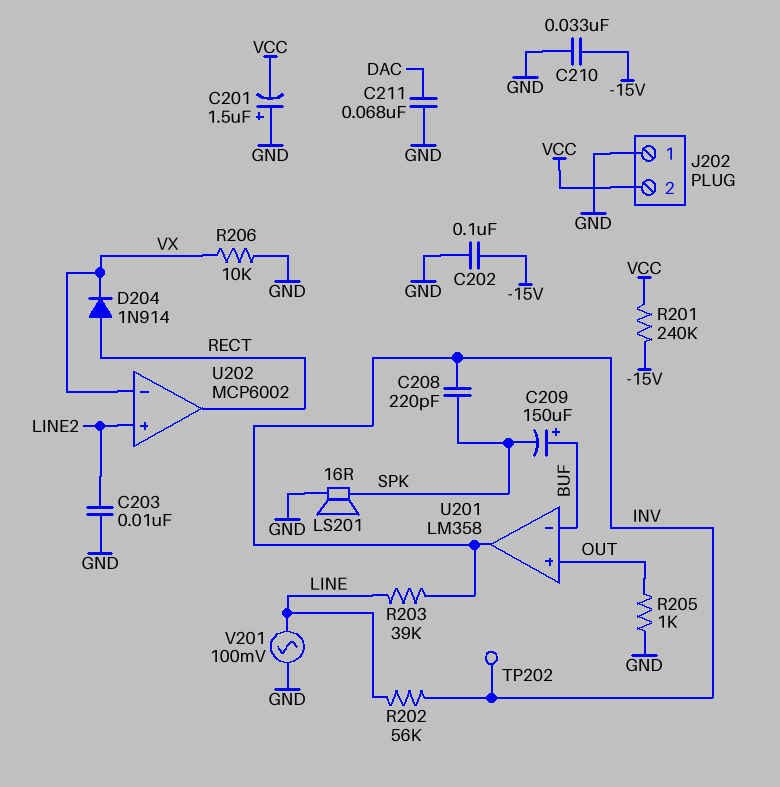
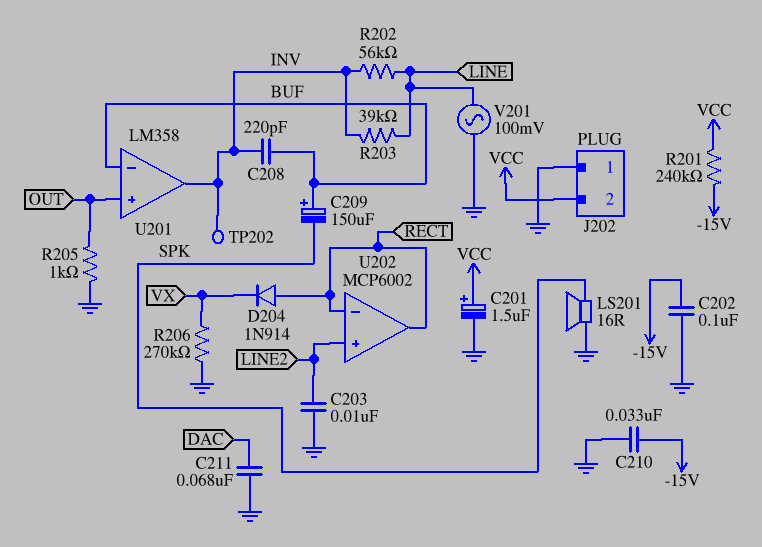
C201: 1.5uF (plus GND, minus VCC) -> 1.5uF (plus VCC, minus GND)
C208: 220pF (INV, SPK) -> 220pF (BUF, INV)
R206: 10k (GND, VX) -> 270k (GND, VX)
U202 pin in-: VX -> RECT

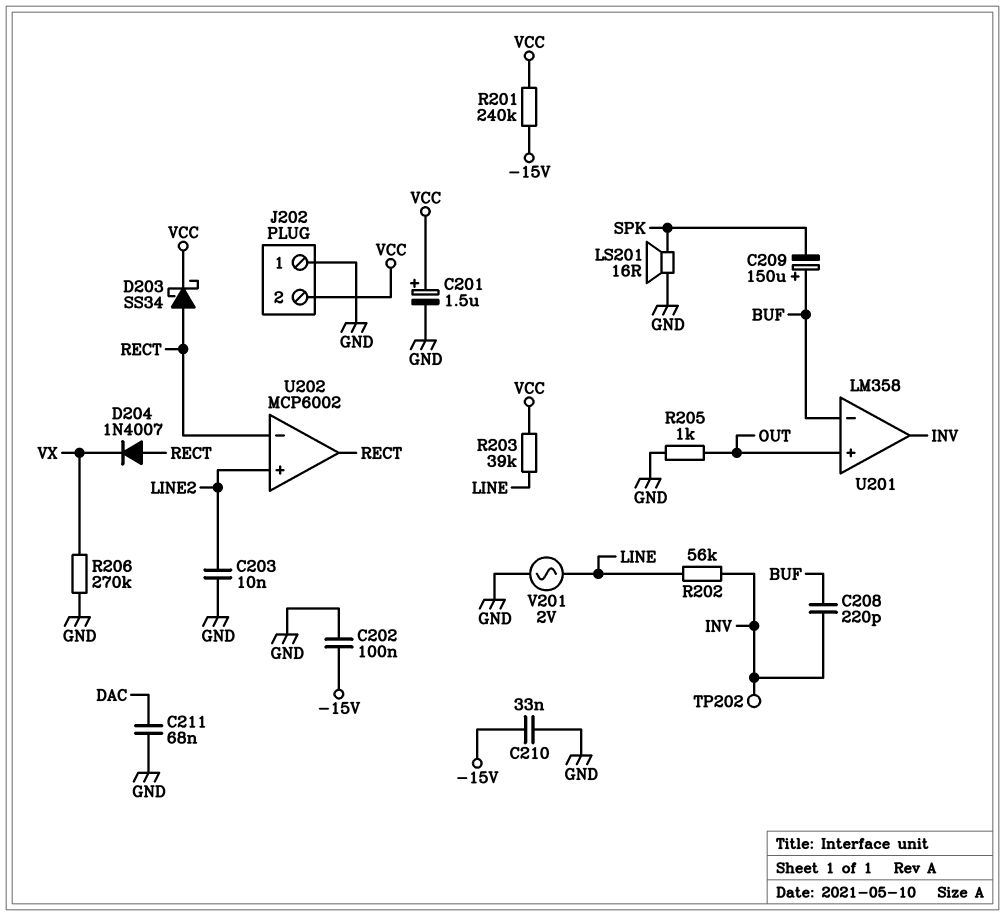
D203: none -> schottky SS34 (A RECT, K VCC)
D204: diode 1N914 (A RECT, K VX) -> diode 1N4007 (A RECT, K VX)
R203: 39k (INV, LINE) -> 39k (LINE, VCC)
V201: AC 100mV (GND, LINE) -> AC 2V (GND, LINE)

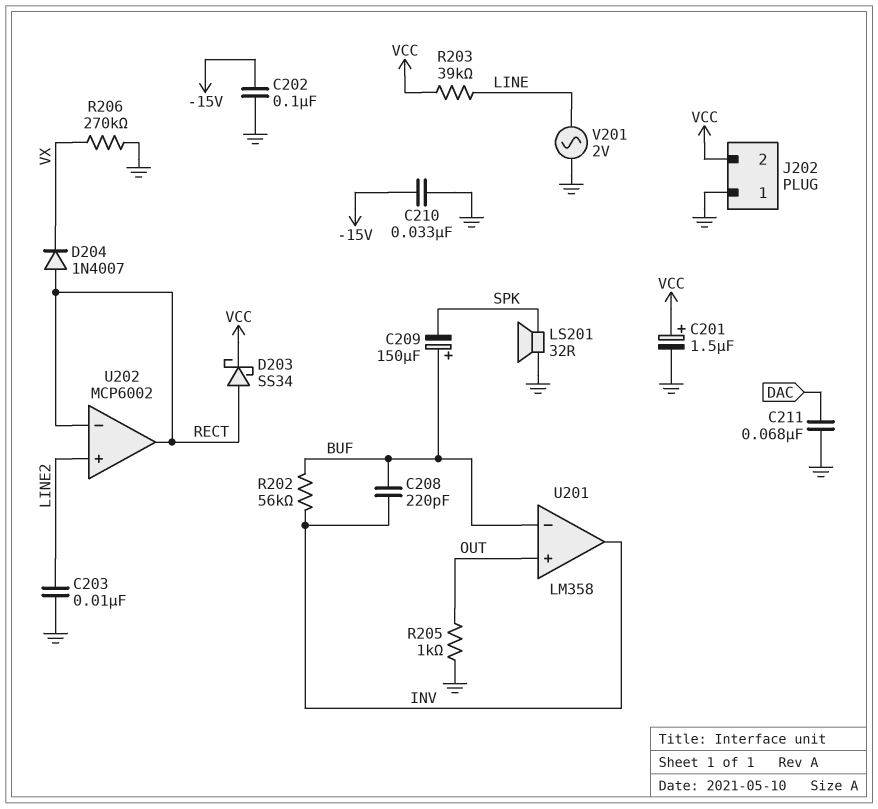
LS201: speaker 16R (GND, SPK) -> speaker 32R (GND, SPK)
R201: 240k (-15V, VCC) -> none
R202: 56k (INV, LINE) -> 56k (BUF, INV)
TP202: test point (INV) -> none

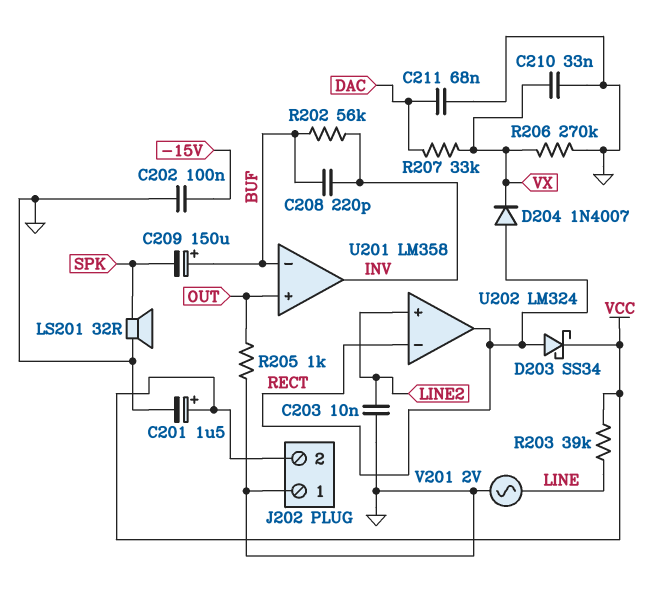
C210: 33nF (-15V, GND) -> 33nF (GND, VX)
R207: none -> 33k (DAC, VX)
U202: MCP6002 -> LM324

